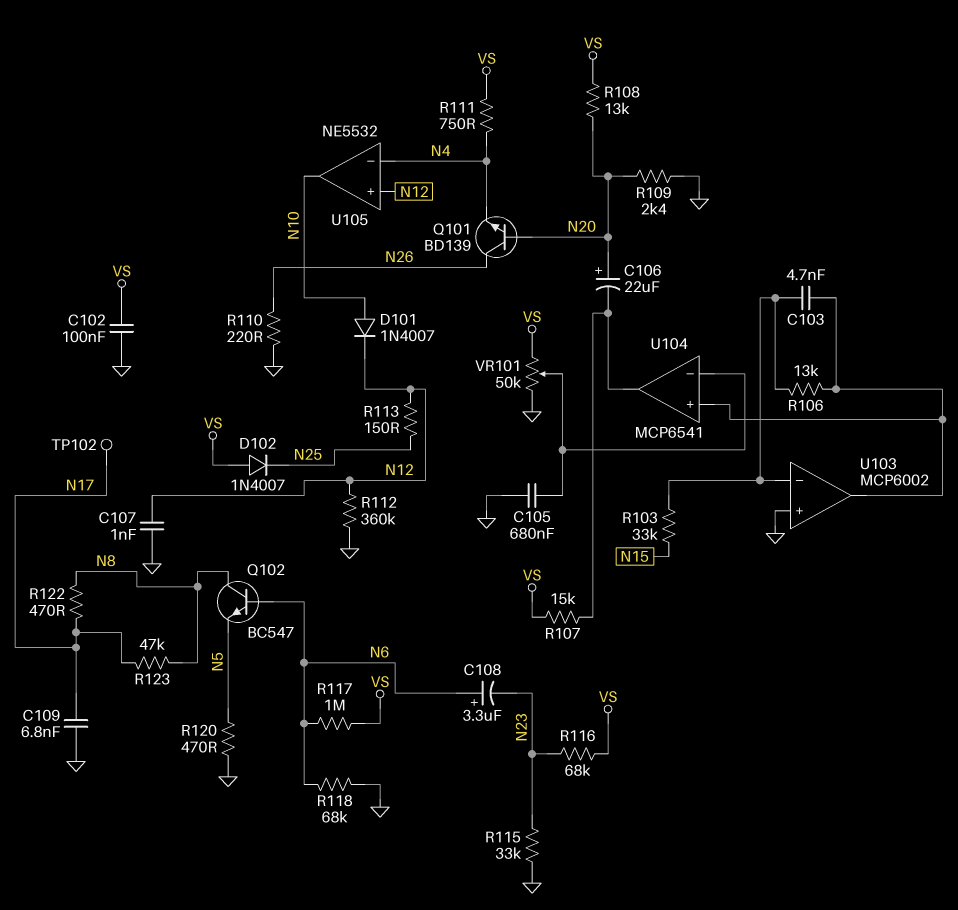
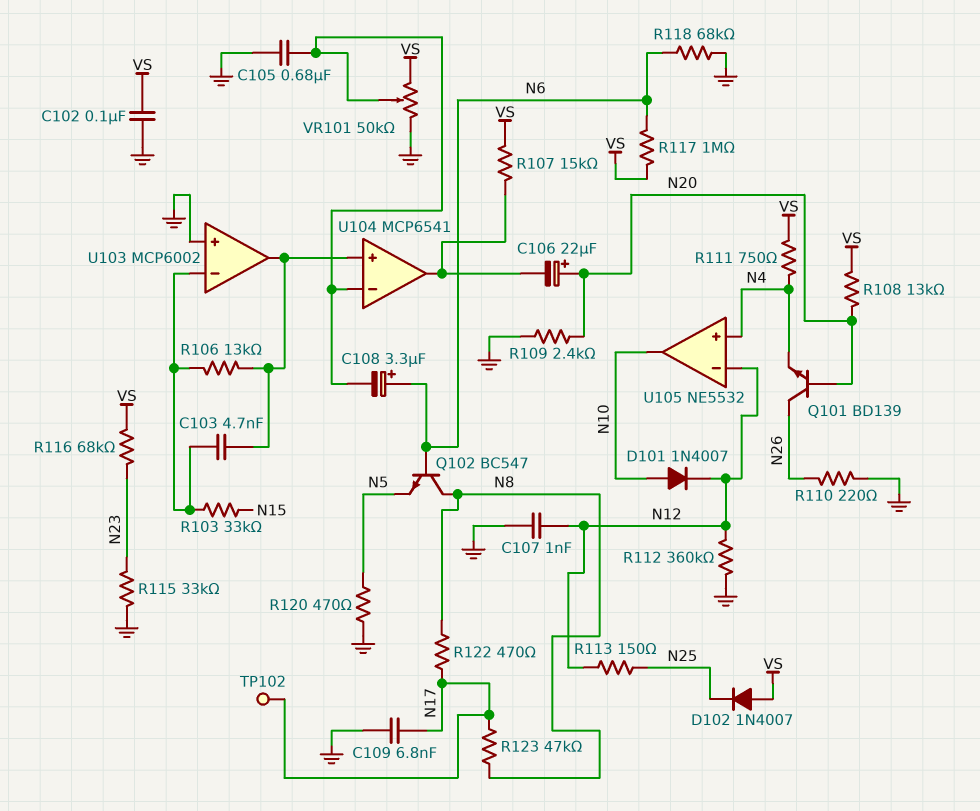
C108: 3.3uF (plus N6, minus N23) -> 3.3uF (plus N6, minus U104/in-)
U105 pin in+: N12 -> N4
U105 pin in-: N4 -> N12

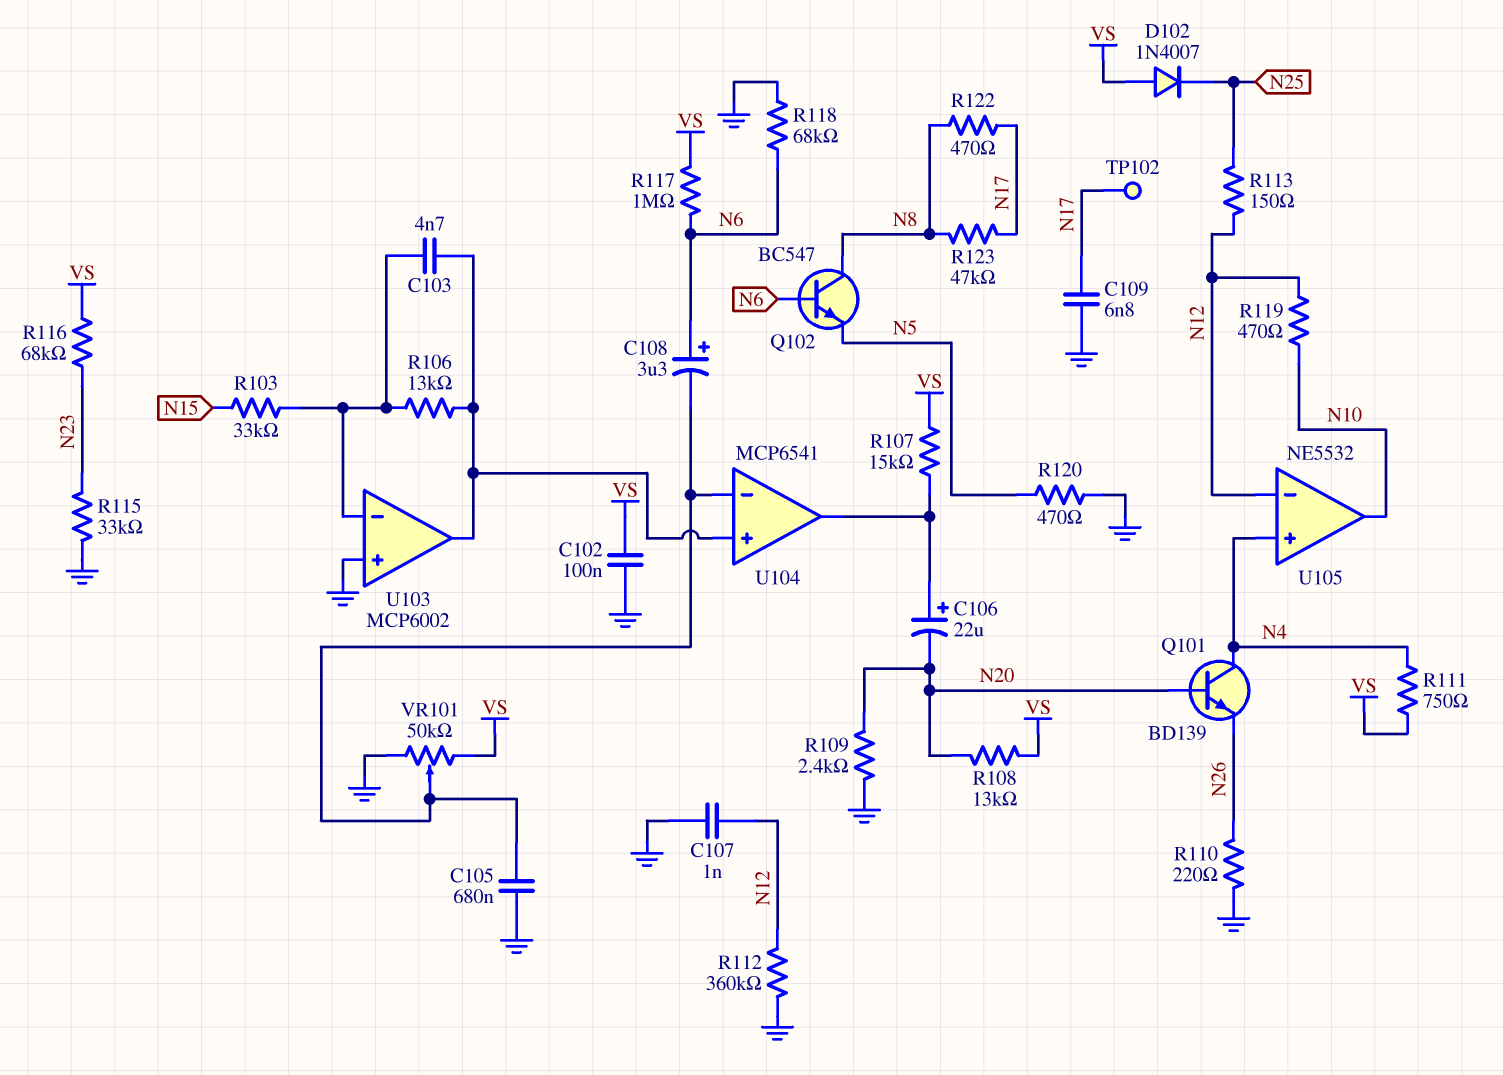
C106: 22uF (plus N20, minus U104/out) -> 22uF (plus U104/out, minus N20)
D101: diode 1N4007 (A N10, K N12) -> none
Q101: NPN BD139 (B N20, C N26, E N4) -> NPN BD139 (B N20, C N4, E N26)
R119: none -> 470 (N10, N12)

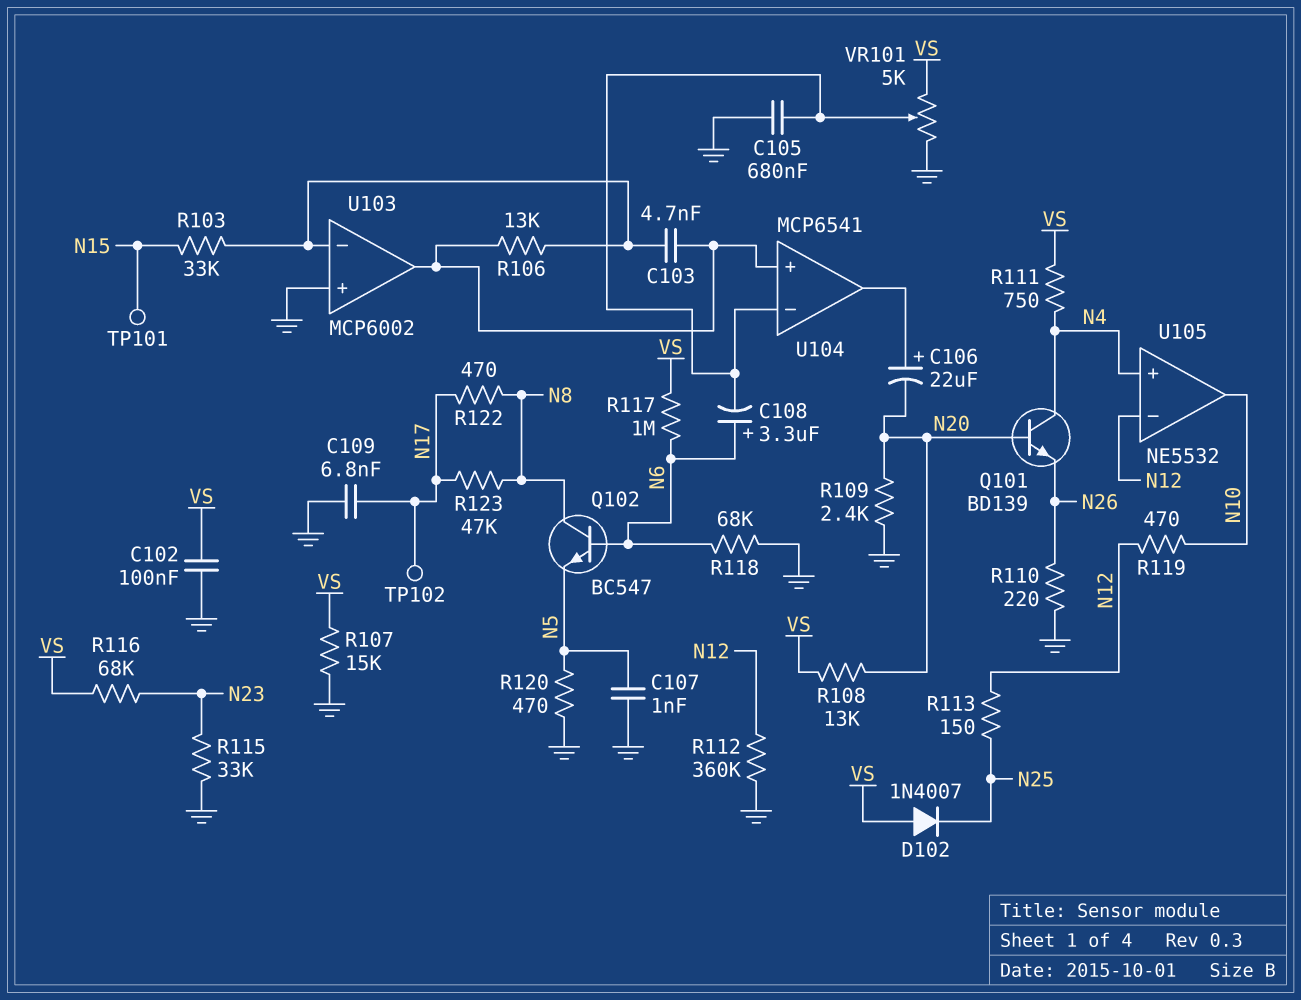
C107: 1nF (GND, N12) -> 1nF (GND, N5)
R107: 15k (U104/out, VS) -> 15k (GND, VS)
TP101: none -> test point (N15)
VR101: 50k (GND, VS, wiper U104/in-) -> 5k (GND, VS, wiper U104/in-)

